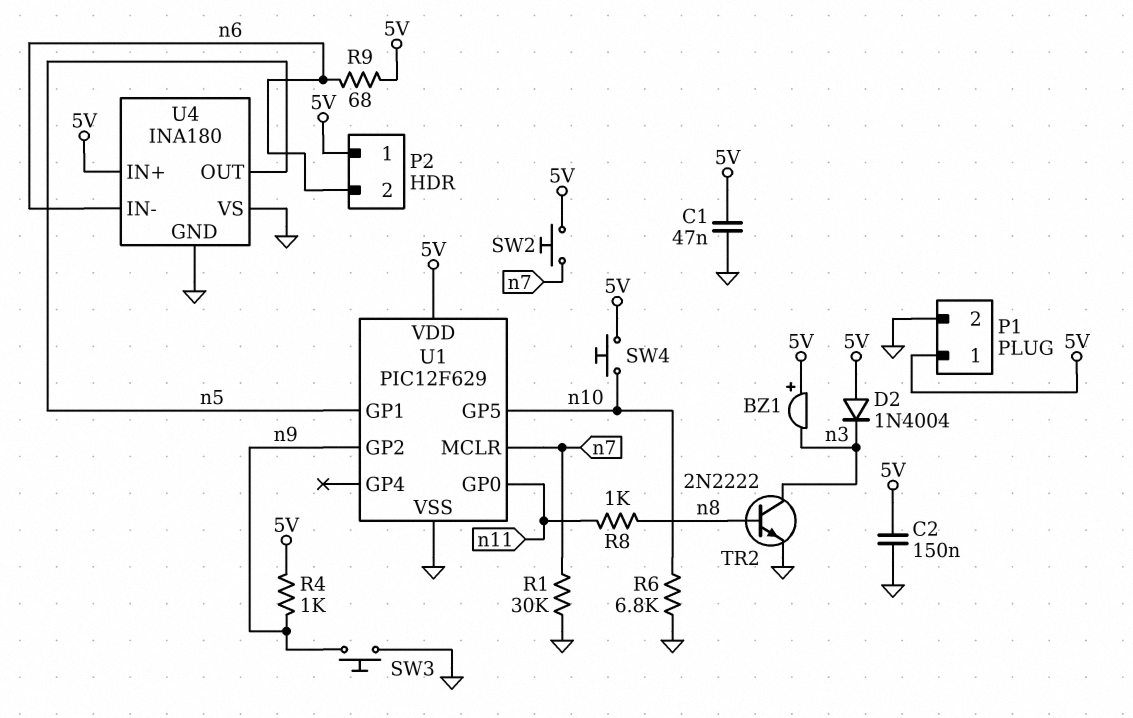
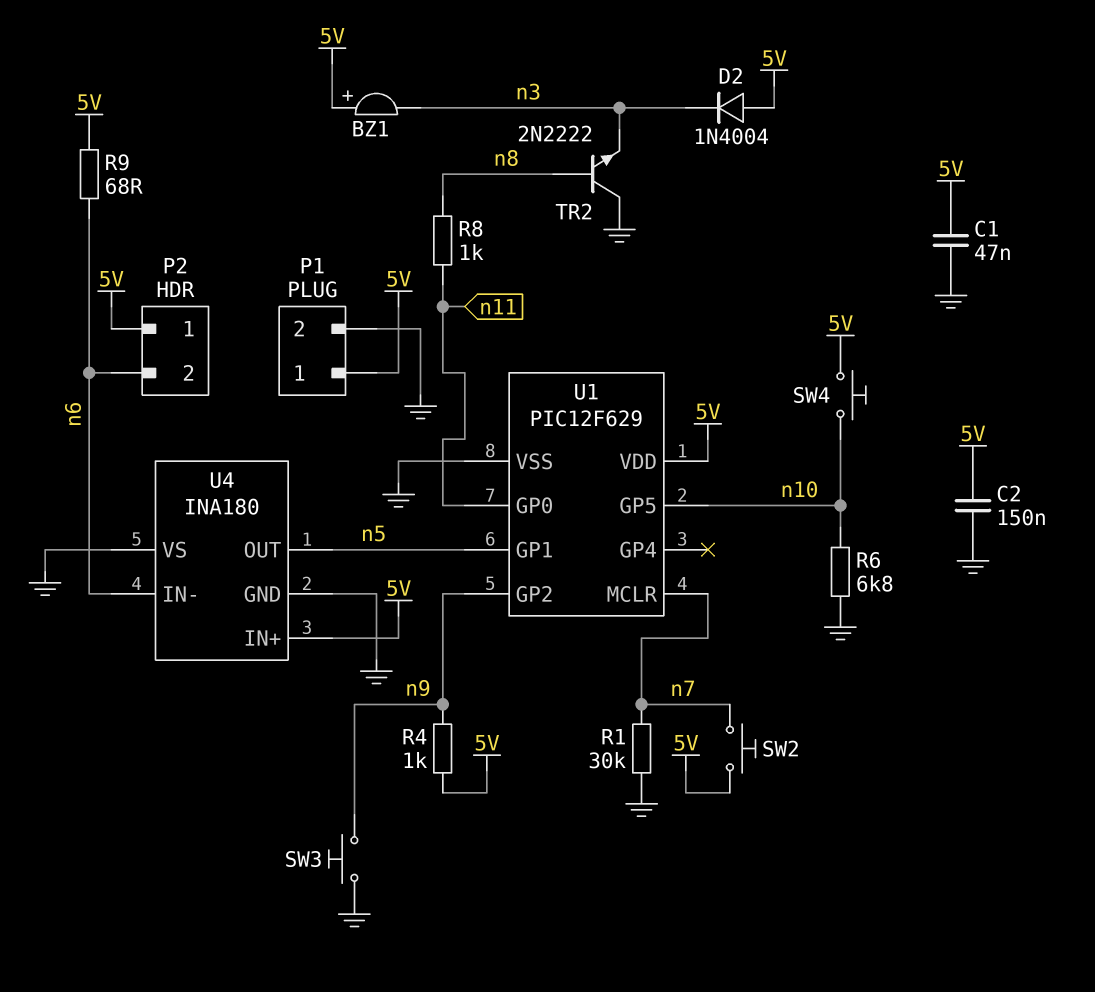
TR2: NPN 2N2222 (B n8, C n3, E GND) -> NPN 2N2222 (B n8, C GND, E n3)

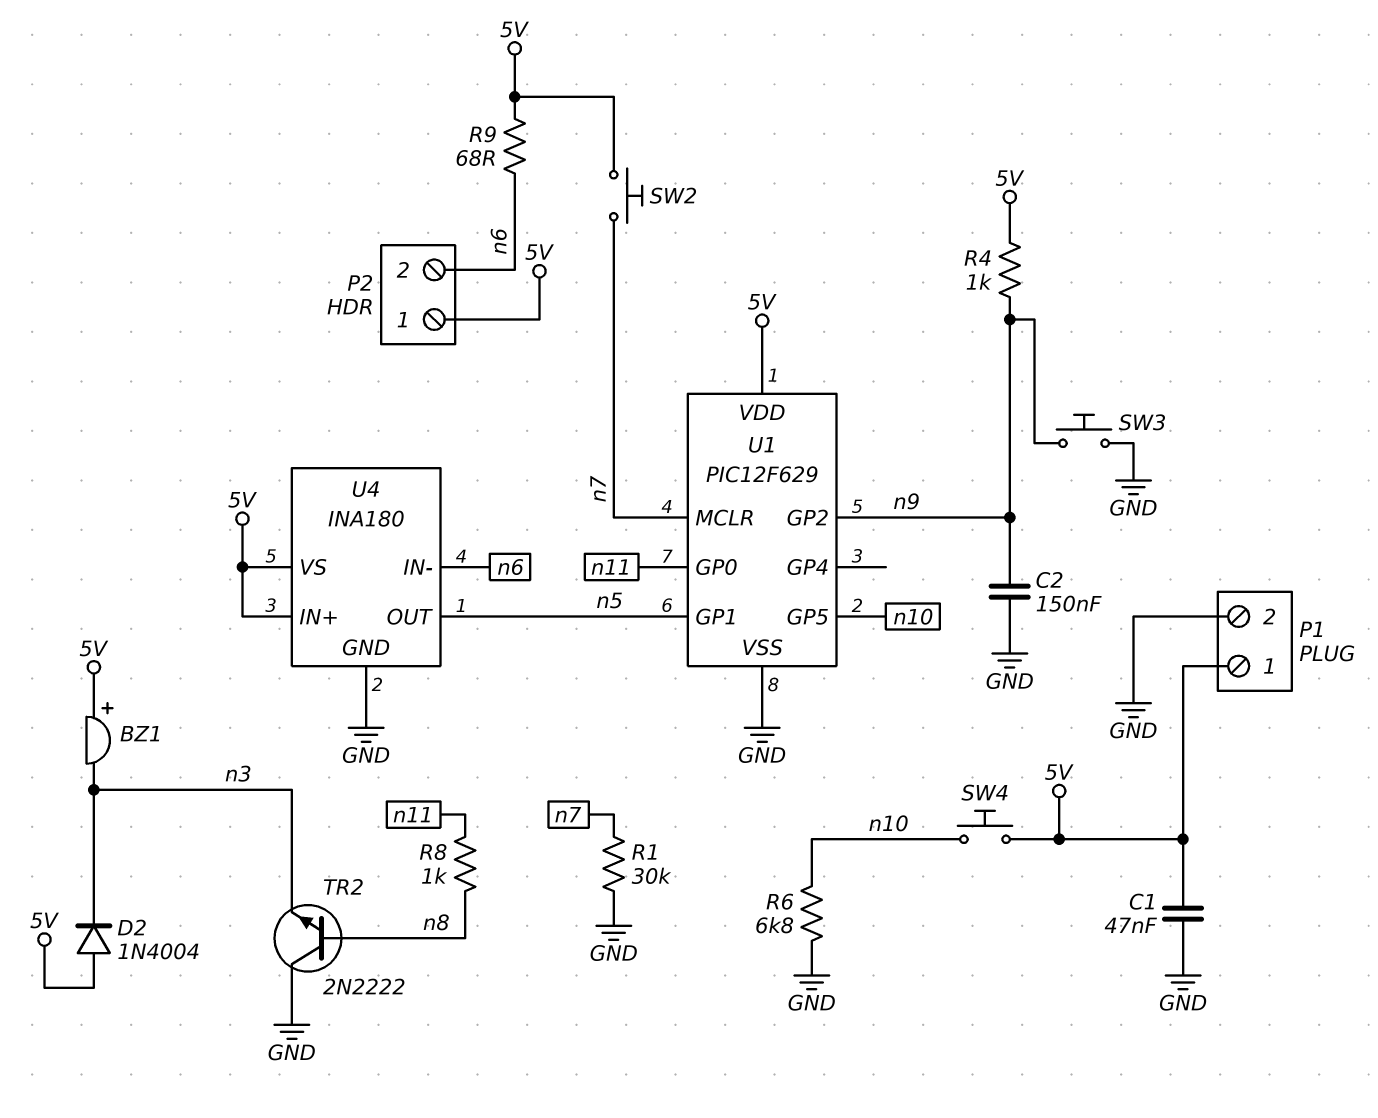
C2: 150nF (5V, GND) -> 150nF (GND, n9)
U4 pin VS: GND -> 5V

